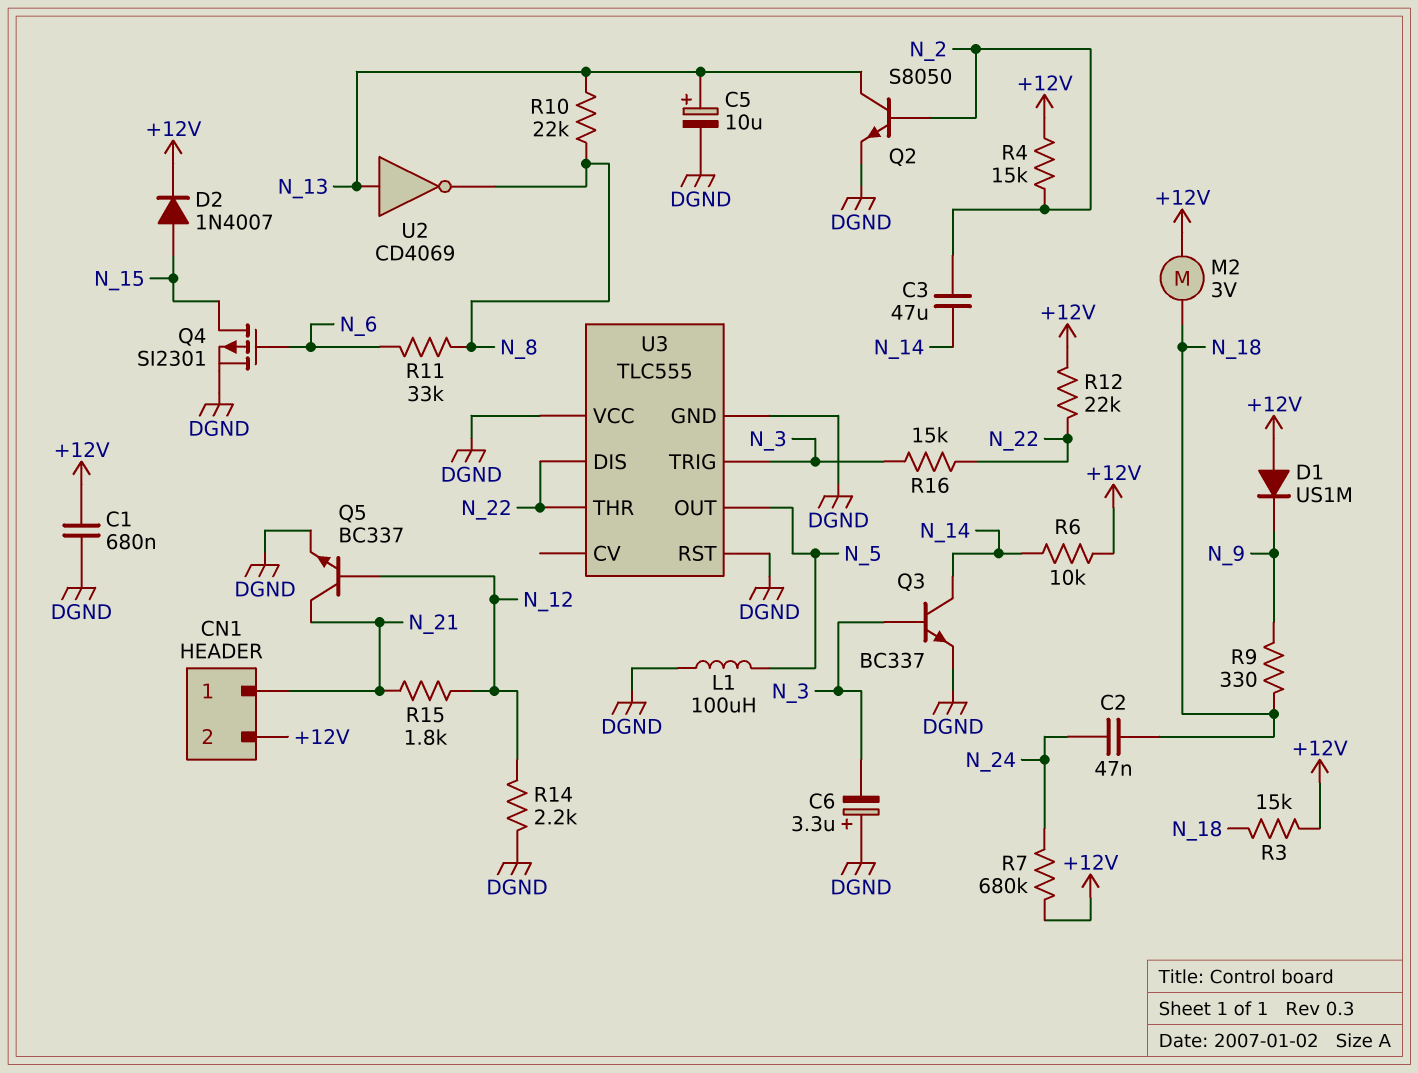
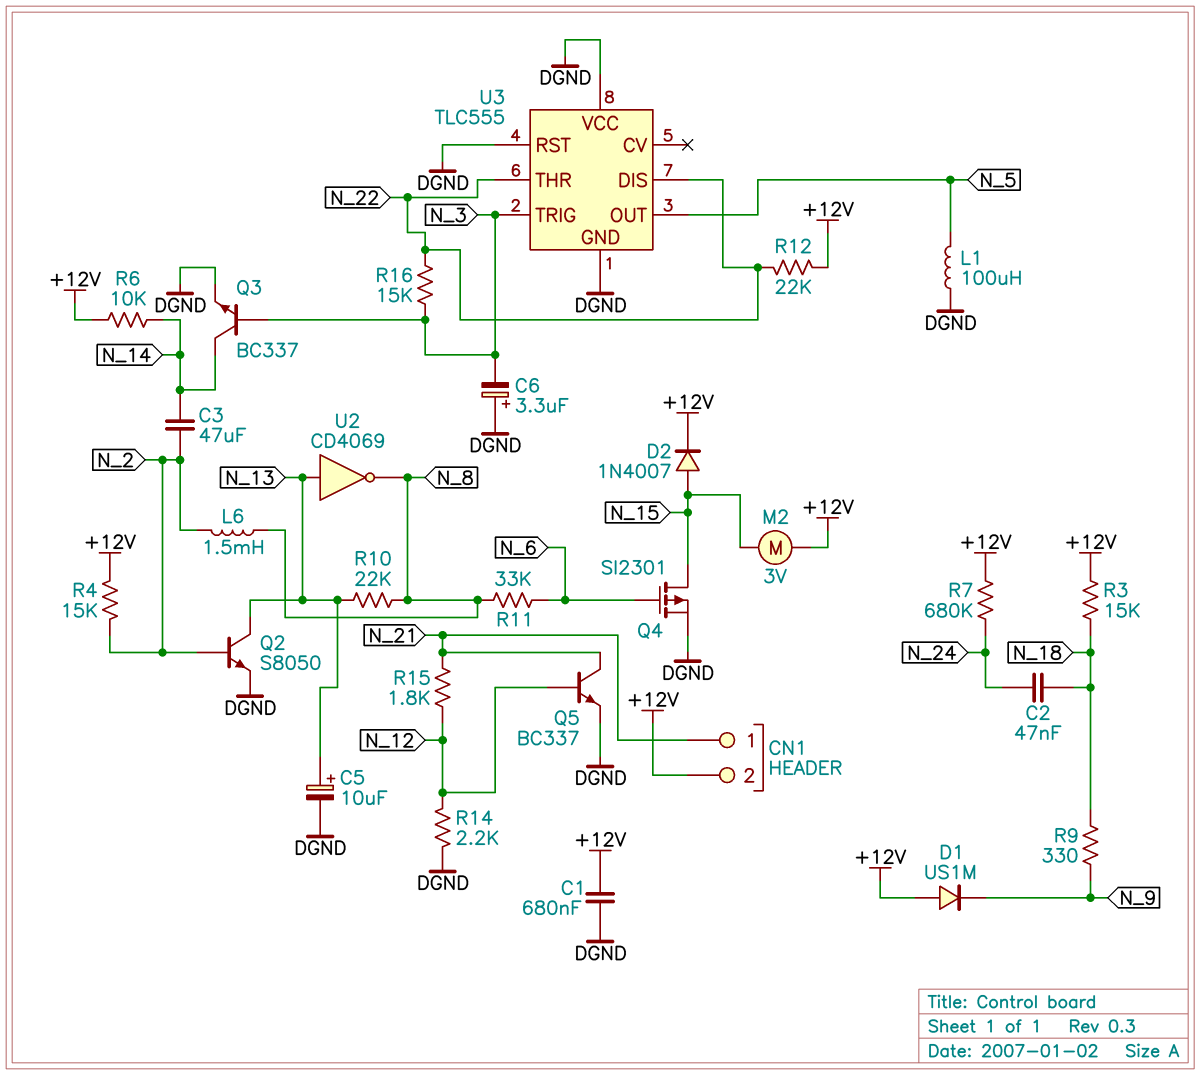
L6: none -> 1.5mH (N_2, N_8)
M2: motor 3V (+12V, N_18) -> motor 3V (+12V, N_15)

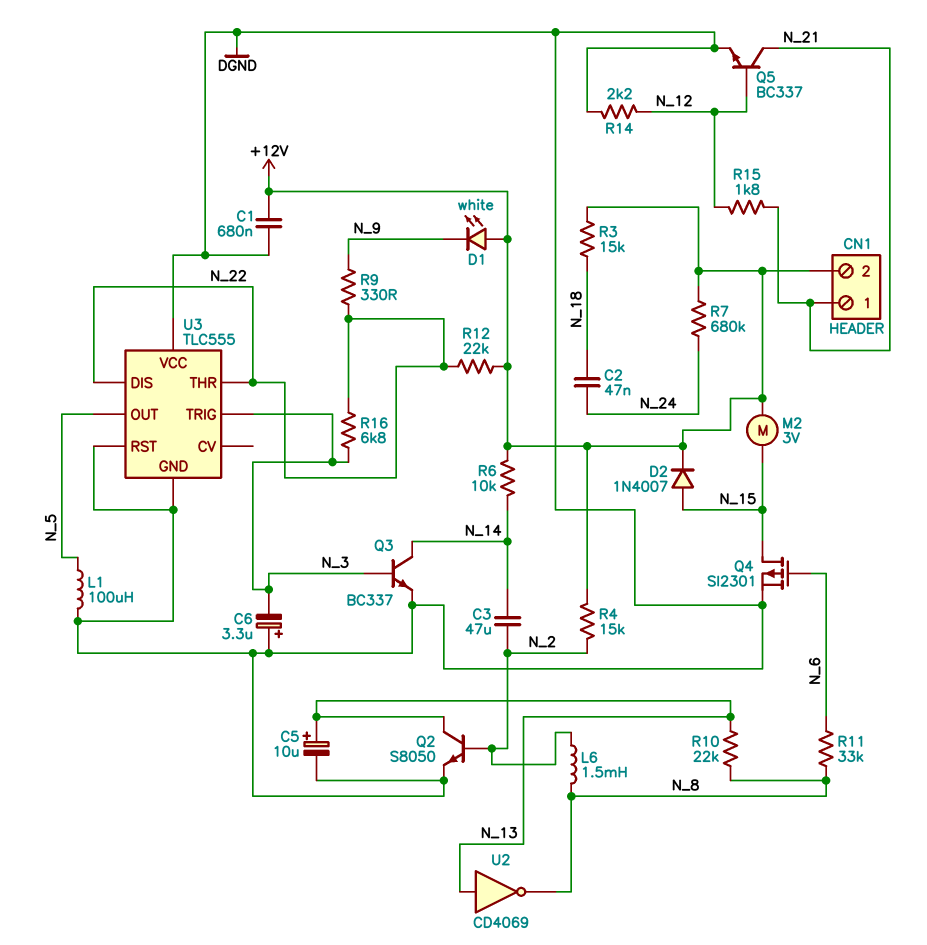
D1: diode US1M (A +12V, K N_9) -> LED white (A +12V, K N_9)
R9: 330 (N_9, N_18) -> 330 (N_9, N_22)
R16: 15k (N_3, N_22) -> 6.8k (N_3, N_22)

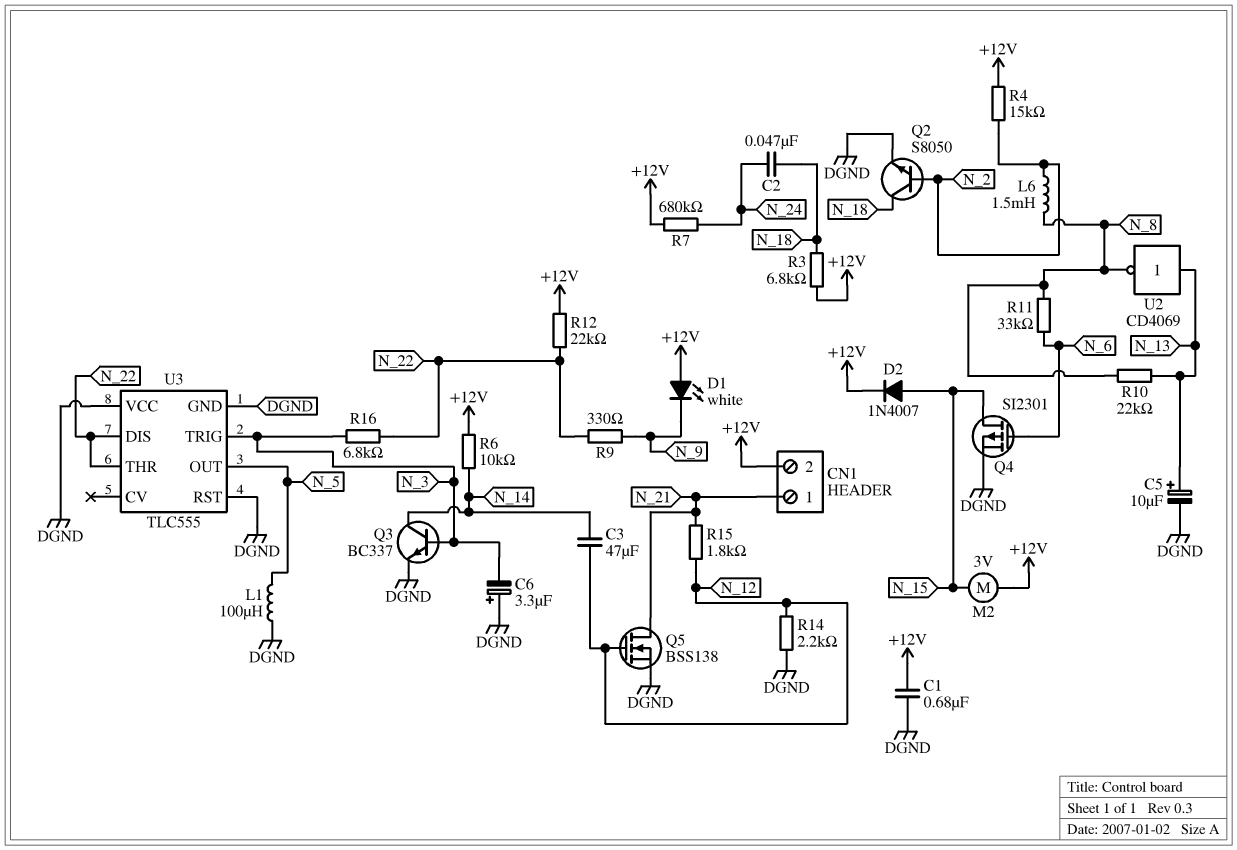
C3: 47uF (N_2, N_14) -> 47uF (N_12, N_14)
Q2: NPN S8050 (B N_2, C N_13, E DGND) -> NPN S8050 (B N_2, C N_18, E DGND)
Q5: NPN BC337 (B N_12, C N_21, E DGND) -> NMOS BSS138 (G N_12, D N_21, S DGND)
R3: 15k (+12V, N_18) -> 6.8k (+12V, N_18)

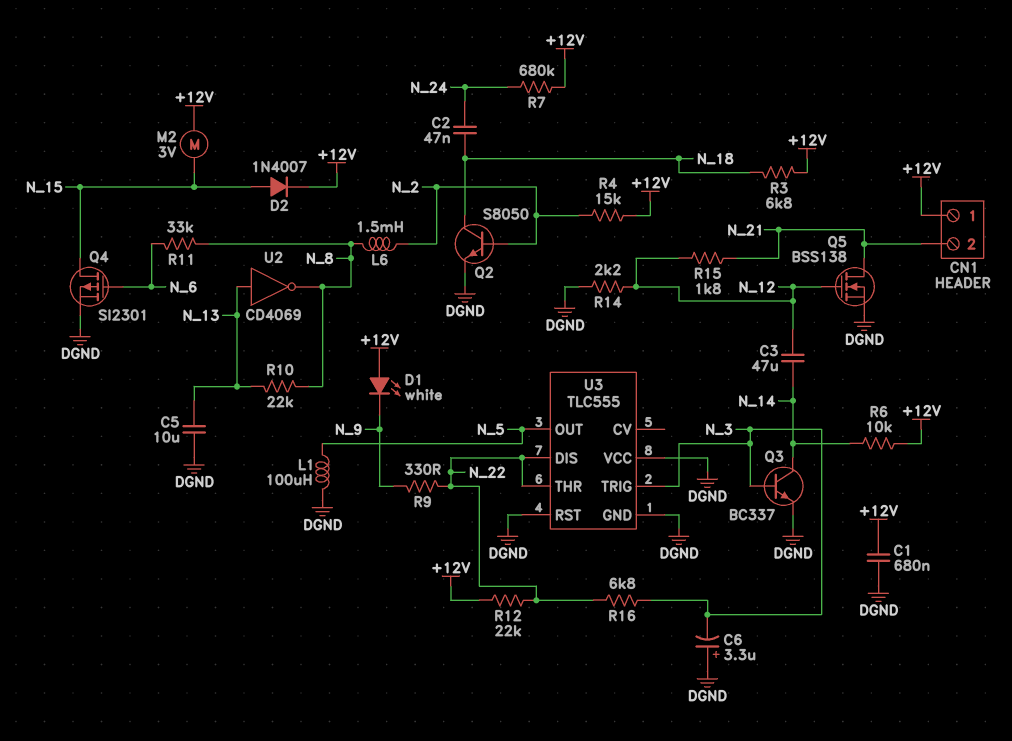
C5: 10uF (plus N_13, minus DGND) -> 10uF (DGND, N_13)
CN1 pin 1: N_21 -> +12V
CN1 pin 2: +12V -> N_21

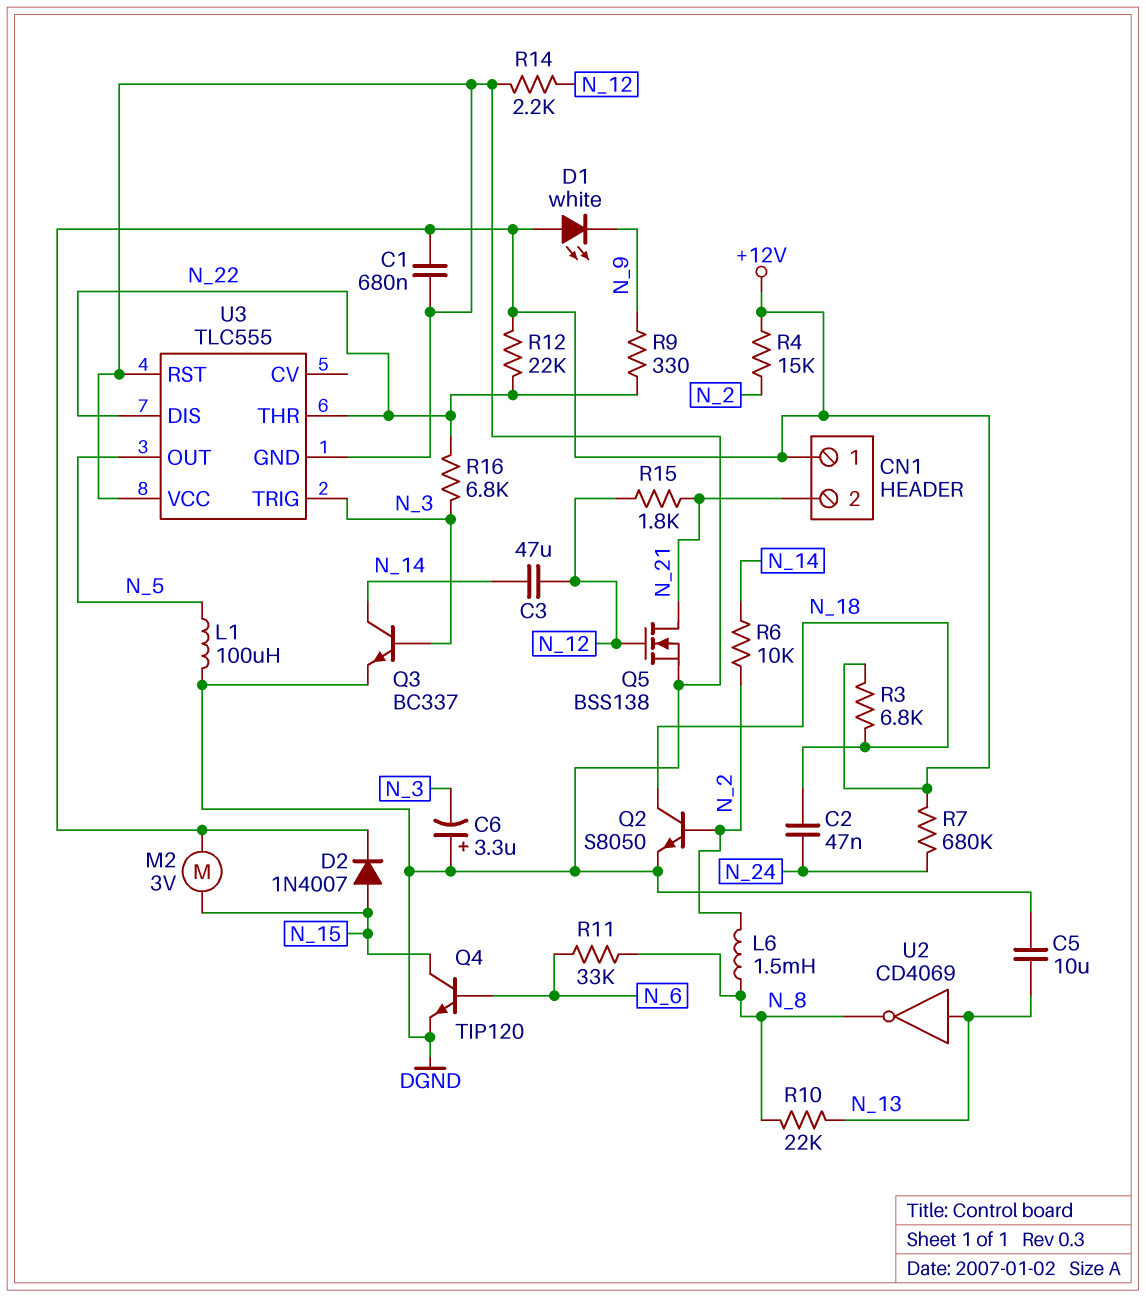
Q4: PMOS SI2301 (G N_6, D N_15, S DGND) -> NPN TIP120 (B N_6, C N_15, E DGND)
R6: 10k (+12V, N_14) -> 10k (N_2, N_14)

